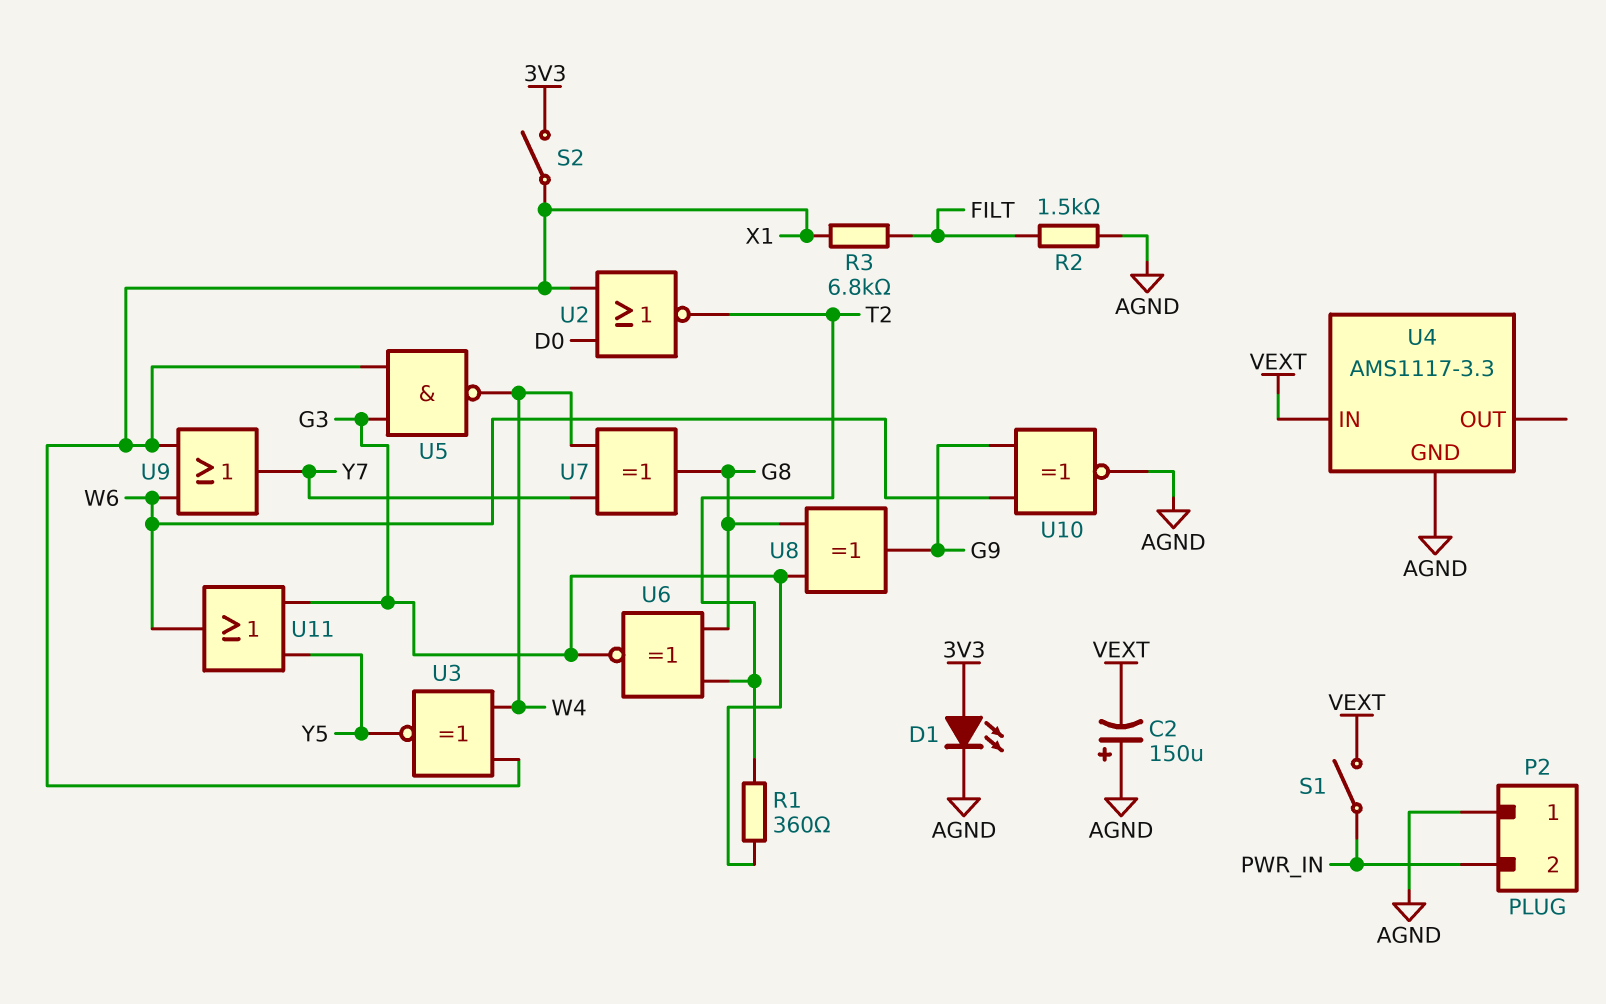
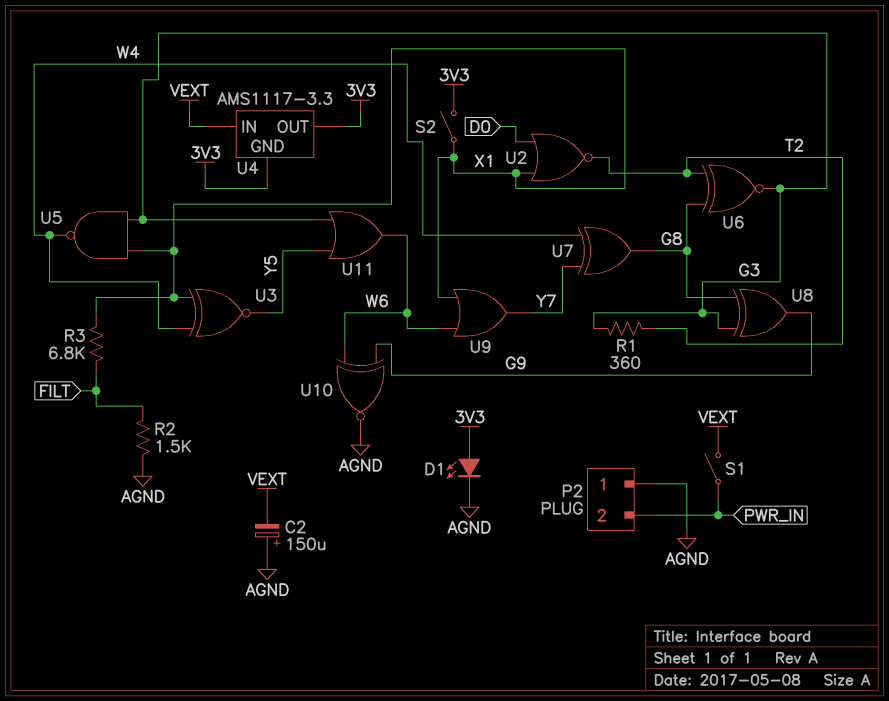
U4 pin GND: AGND -> 3V3
U4 pin OUT: none -> 3V3

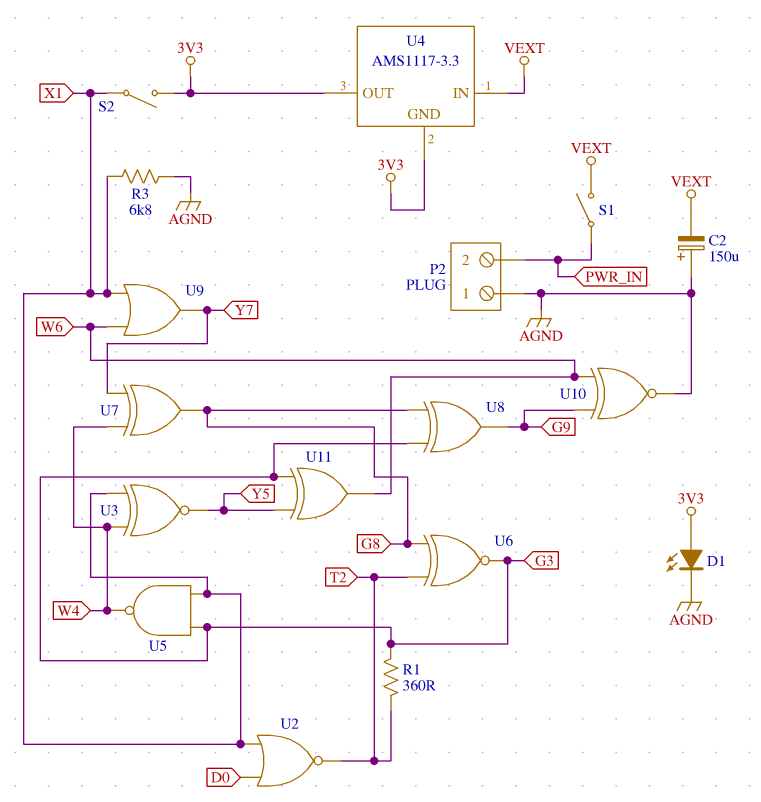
R2: 1.5k (AGND, FILT) -> none
R3: 6.8k (FILT, X1) -> 6.8k (AGND, X1)
U11: OR (in G3, in Y5, out W6) -> XOR (in G3, in Y5, out W6)

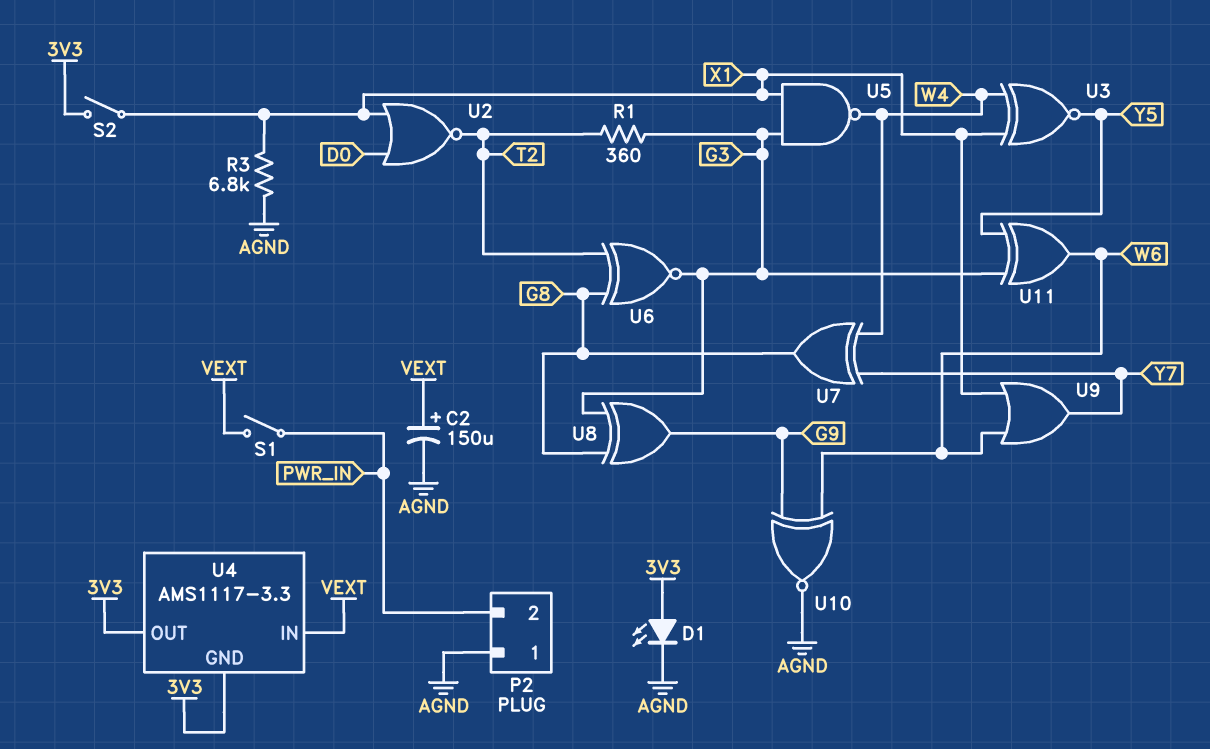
C2: 150uF (plus AGND, minus VEXT) -> 150uF (plus VEXT, minus AGND)

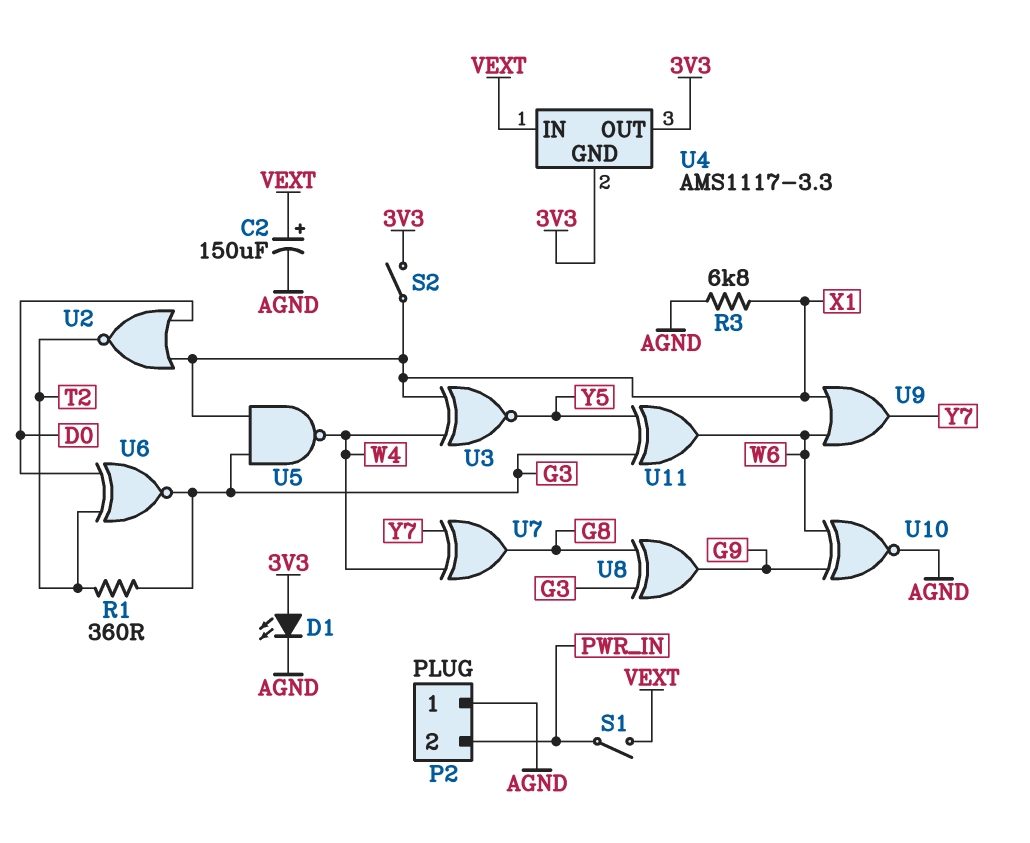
U6: XNOR (in G8, in T2, out G3) -> XNOR (in D0, in T2, out G3)

